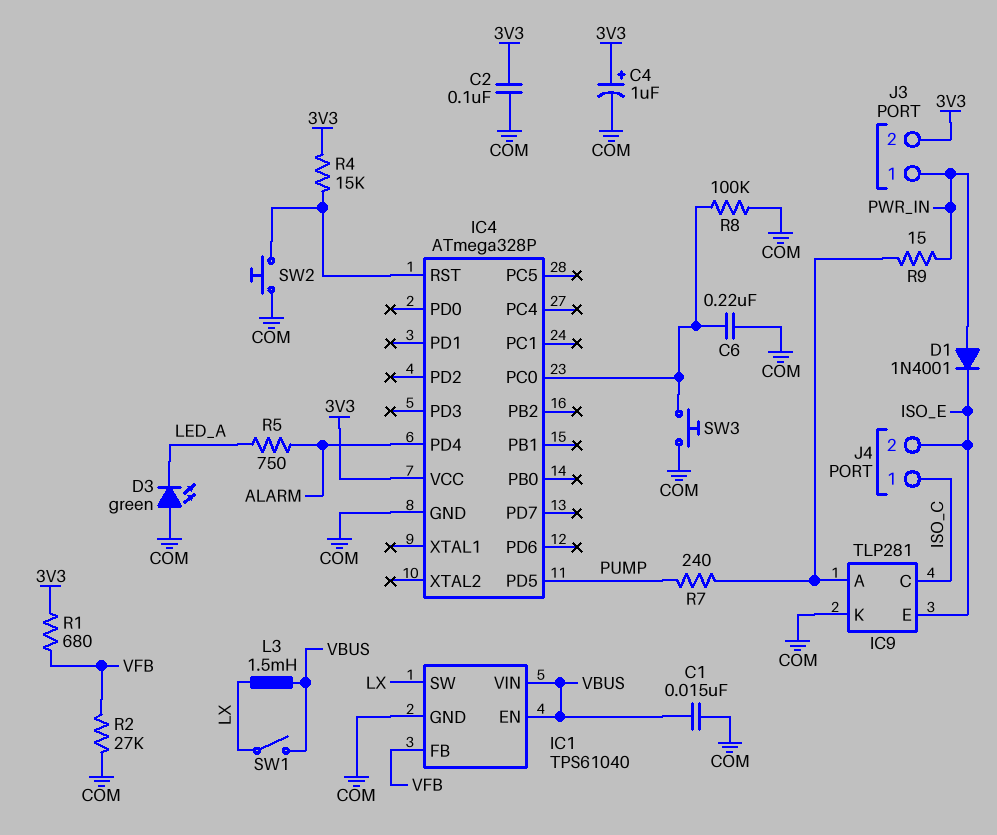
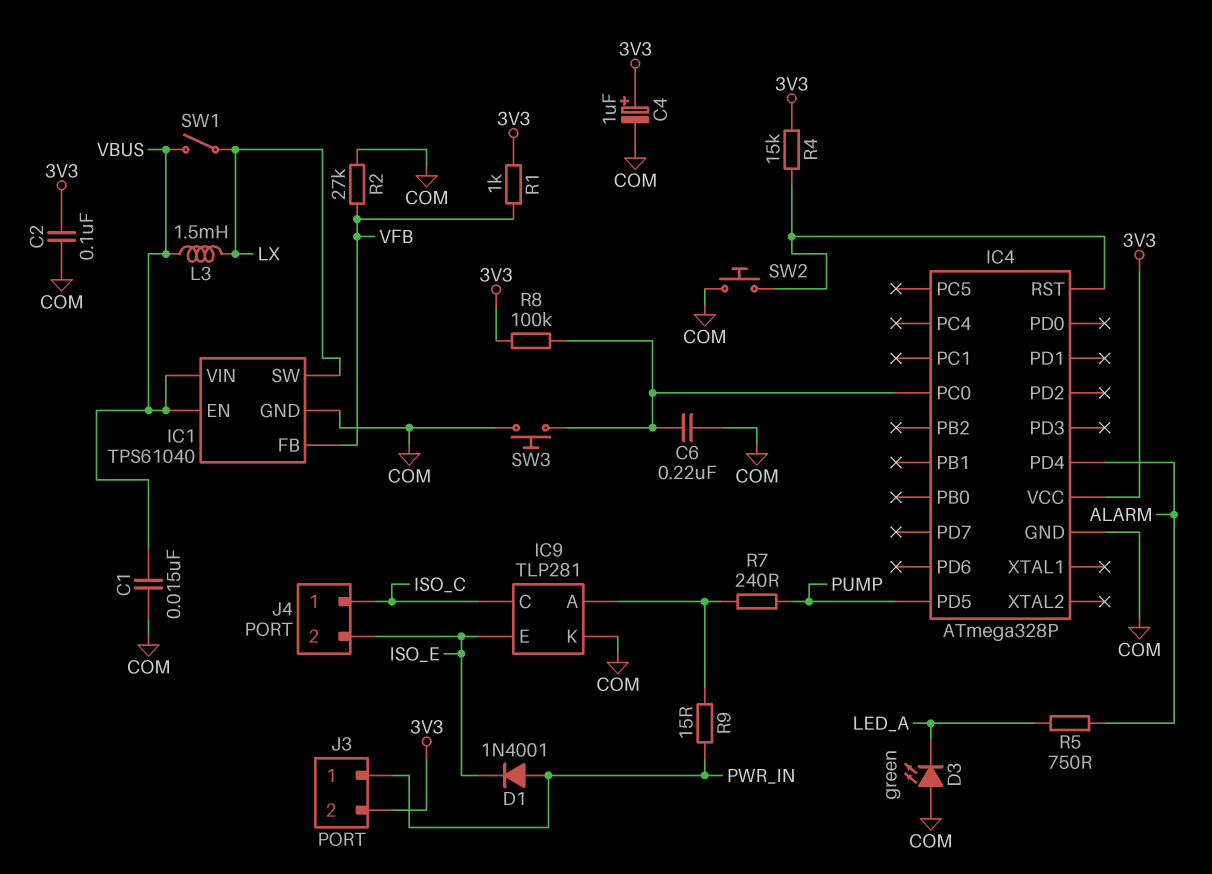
R1: 680 (3V3, VFB) -> 1k (3V3, VFB)
R8: 100k (COM, IC4/PC0) -> 100k (3V3, IC4/PC0)

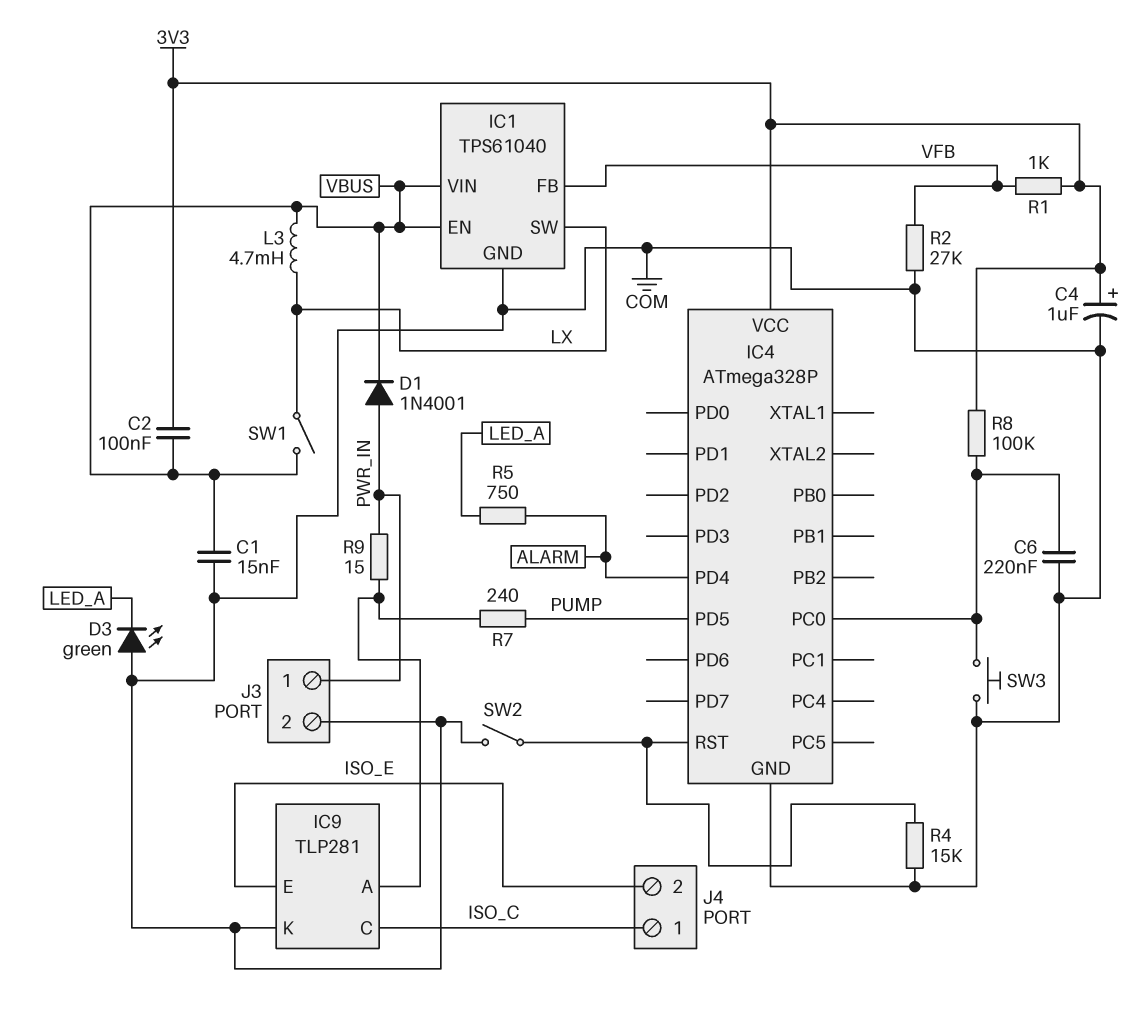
C2: 100nF (3V3, COM) -> 100nF (3V3, VBUS)
D1: diode 1N4001 (A PWR_IN, K ISO_E) -> diode 1N4001 (A PWR_IN, K VBUS)
J3 pin 2: 3V3 -> COM
L3: 1.5mH (LX, VBUS) -> 4.7mH (LX, VBUS)
R4: 15k (3V3, IC4/RST) -> 15k (COM, IC4/RST)
SW2: button (COM, IC4/RST) -> switch (COM, IC4/RST)

